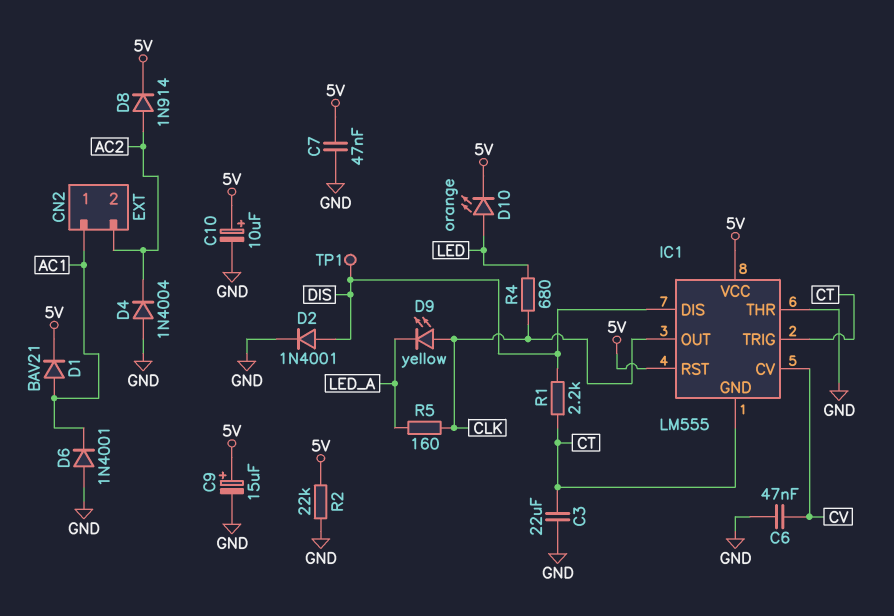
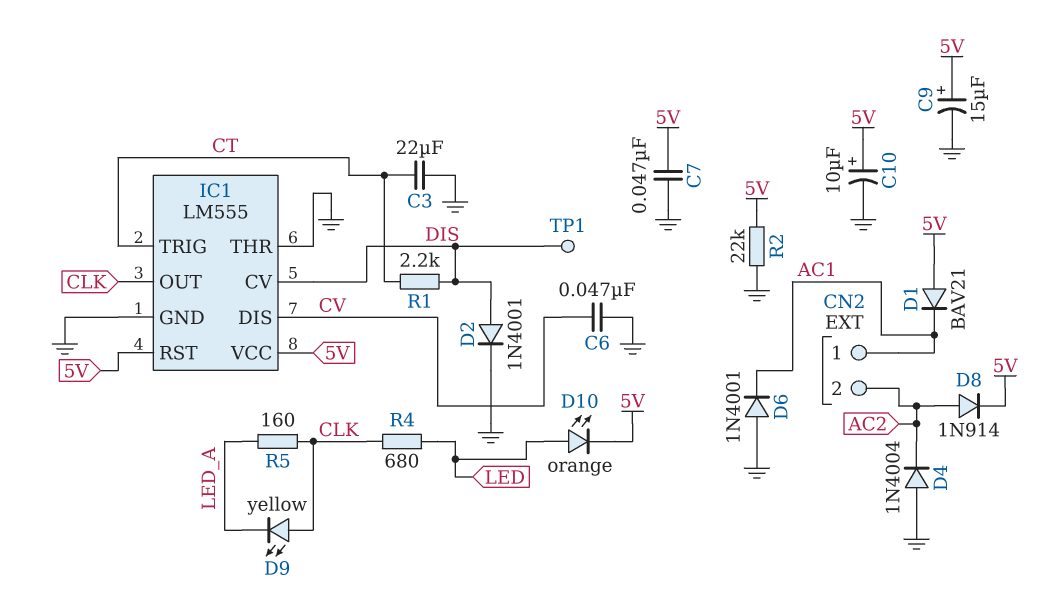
D1: diode BAV21 (A AC1, K 5V) -> diode BAV21 (A 5V, K AC1)
IC1 pin CV: CV -> DIS
IC1 pin DIS: DIS -> CV
IC1 pin GND: CT -> GND

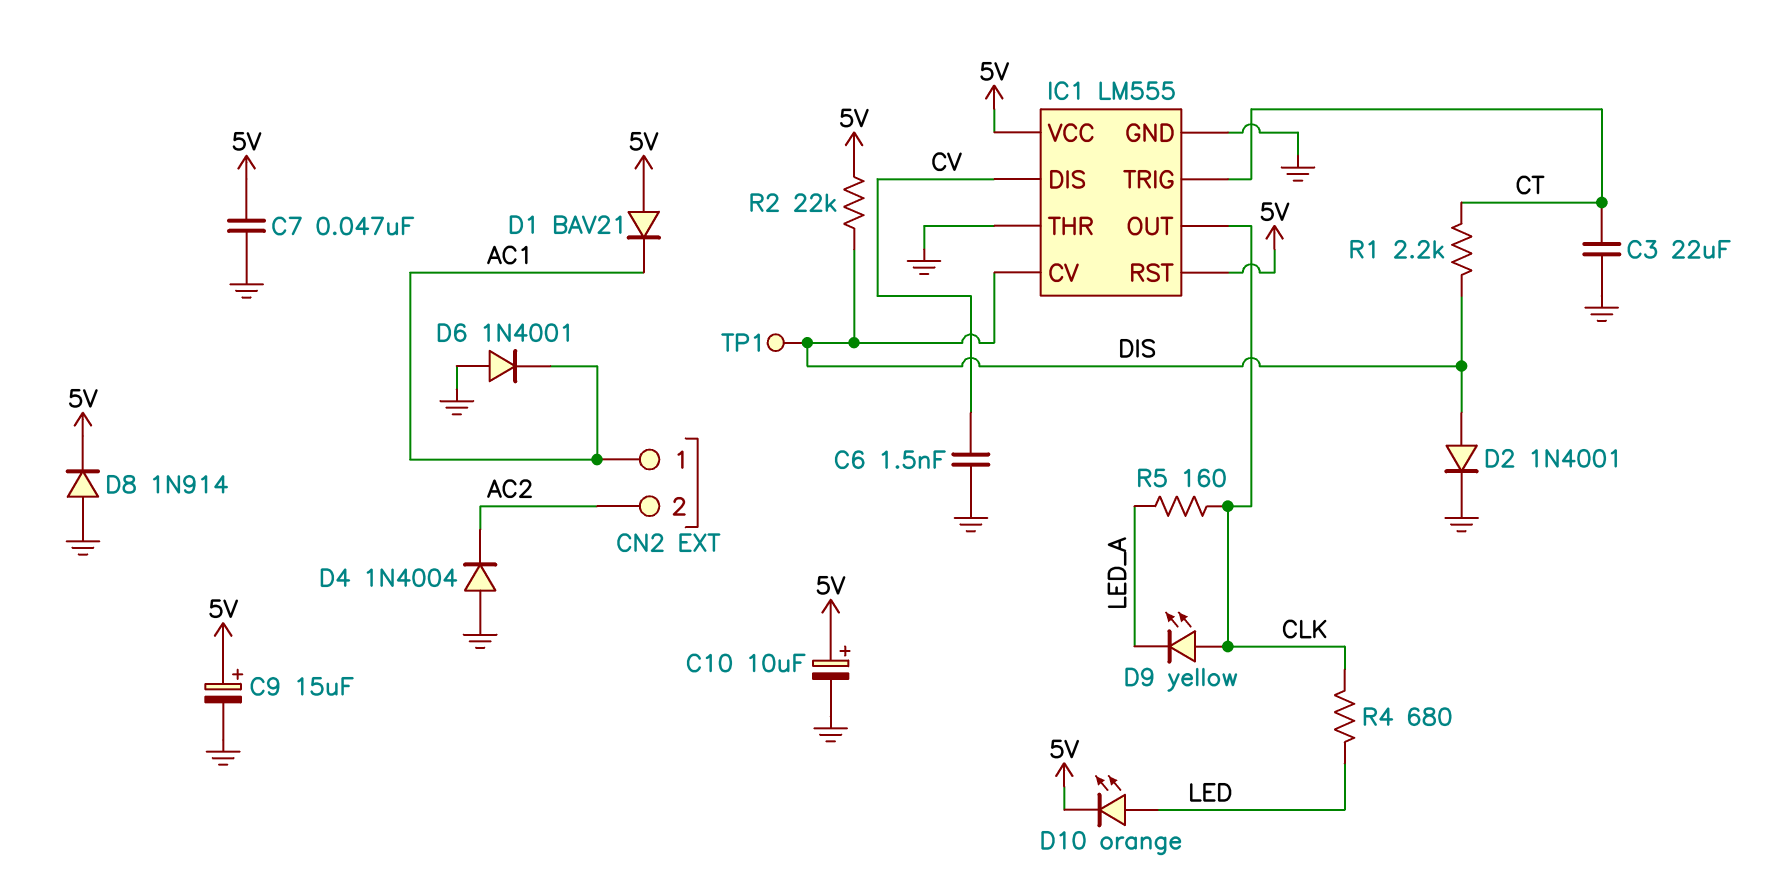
C6: 47nF (CV, GND) -> 1.5nF (CV, GND)
D8: diode 1N914 (A AC2, K 5V) -> diode 1N914 (A GND, K 5V)
R2: 22k (5V, GND) -> 22k (5V, DIS)

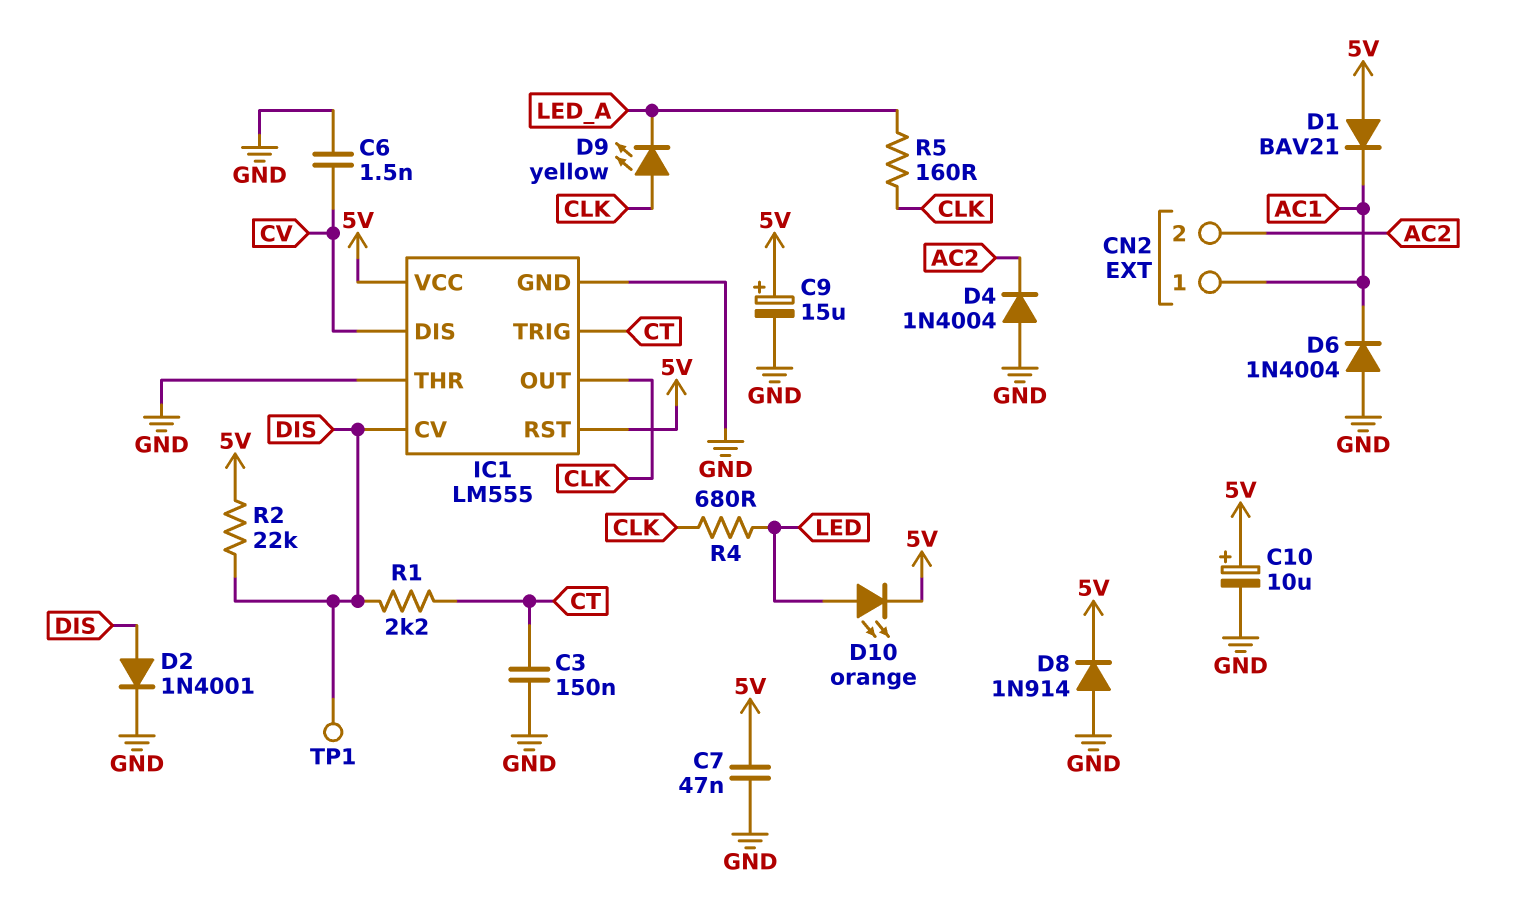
C3: 22uF (CT, GND) -> 150nF (CT, GND)
D6: diode 1N4001 (A GND, K AC1) -> diode 1N4004 (A GND, K AC1)

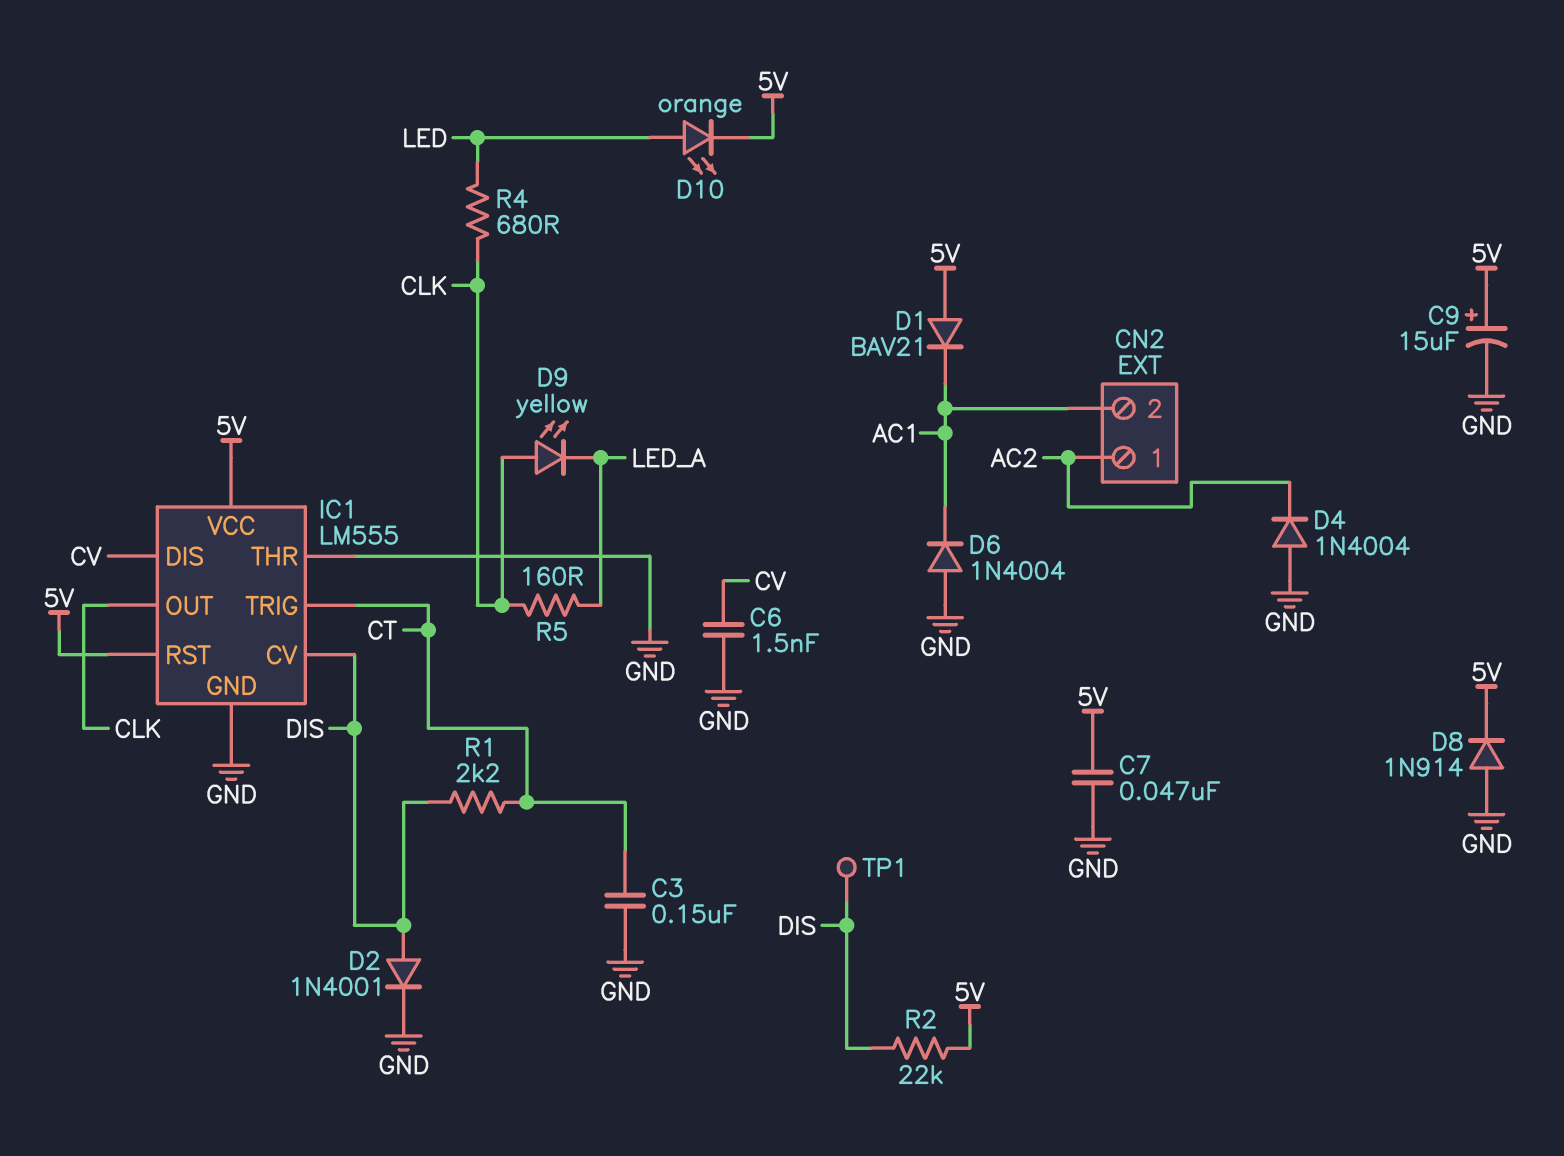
C10: 10uF (plus 5V, minus GND) -> none
CN2 pin 1: AC1 -> AC2
CN2 pin 2: AC2 -> AC1

